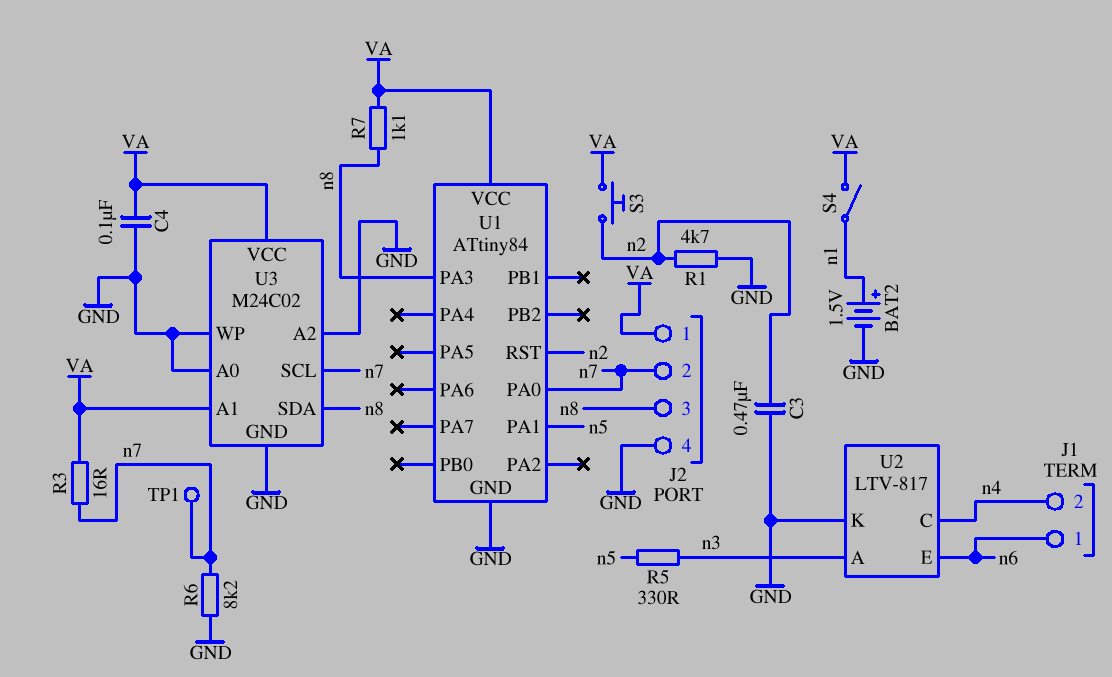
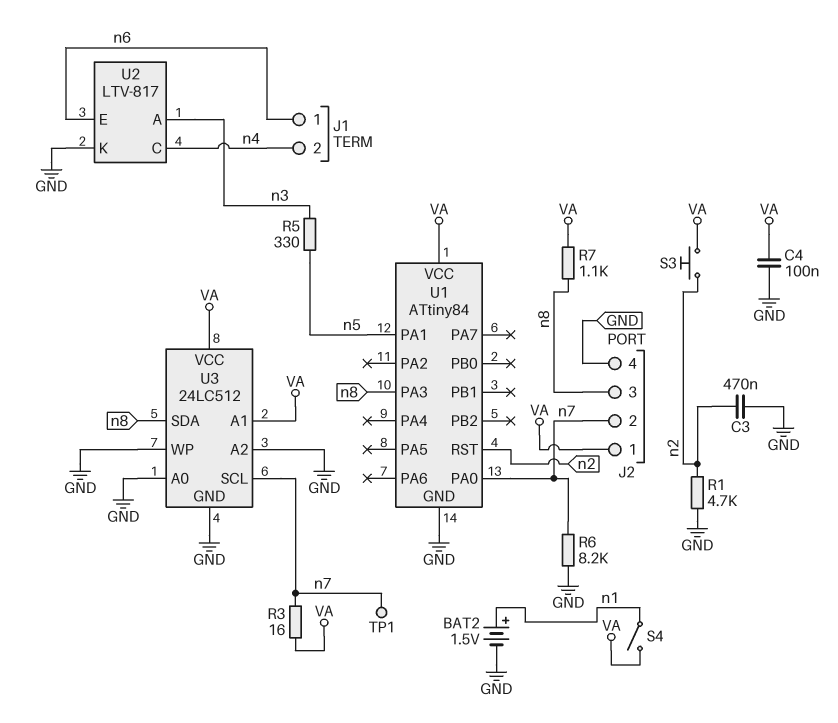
U3: M24C02 -> 24LC512

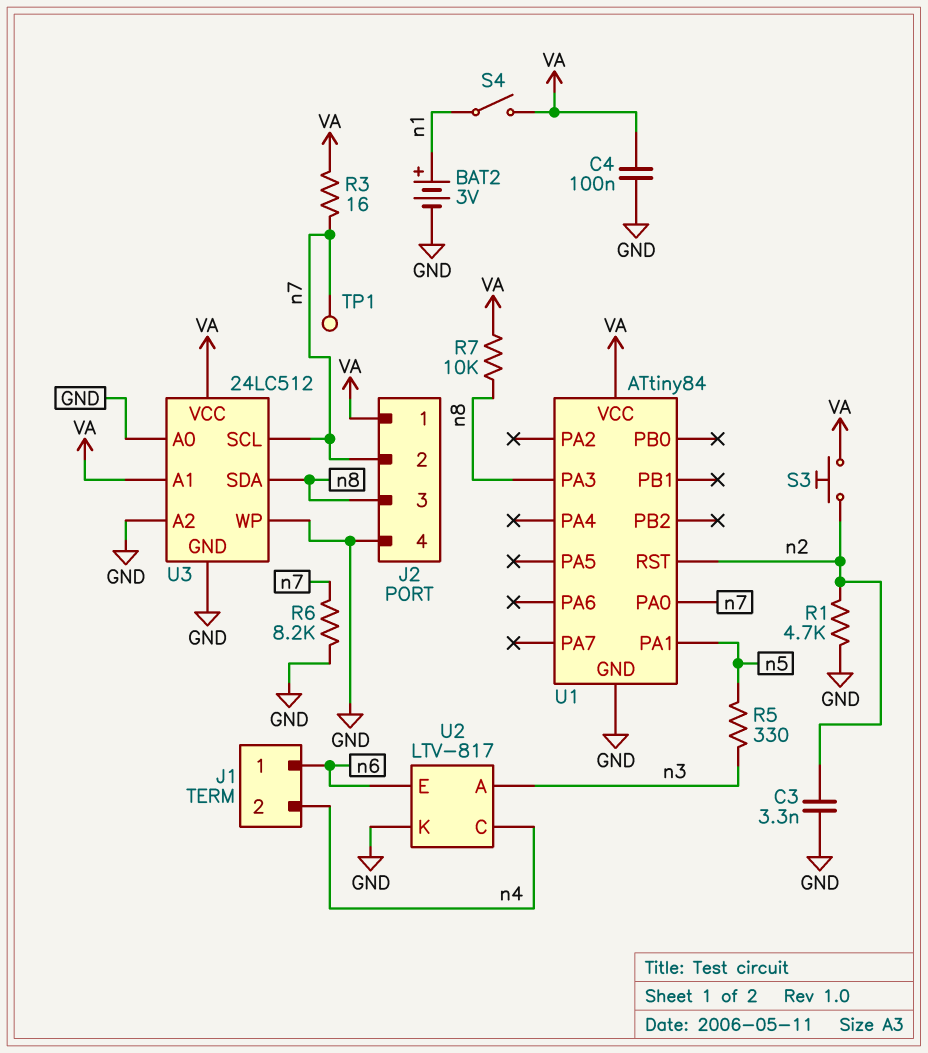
BAT2: 1.5V (plus n1, minus GND) -> 3V (plus n1, minus GND)
C3: 470nF (GND, n2) -> 3.3nF (GND, n2)
R7: 1.1k (VA, n8) -> 10k (VA, n8)

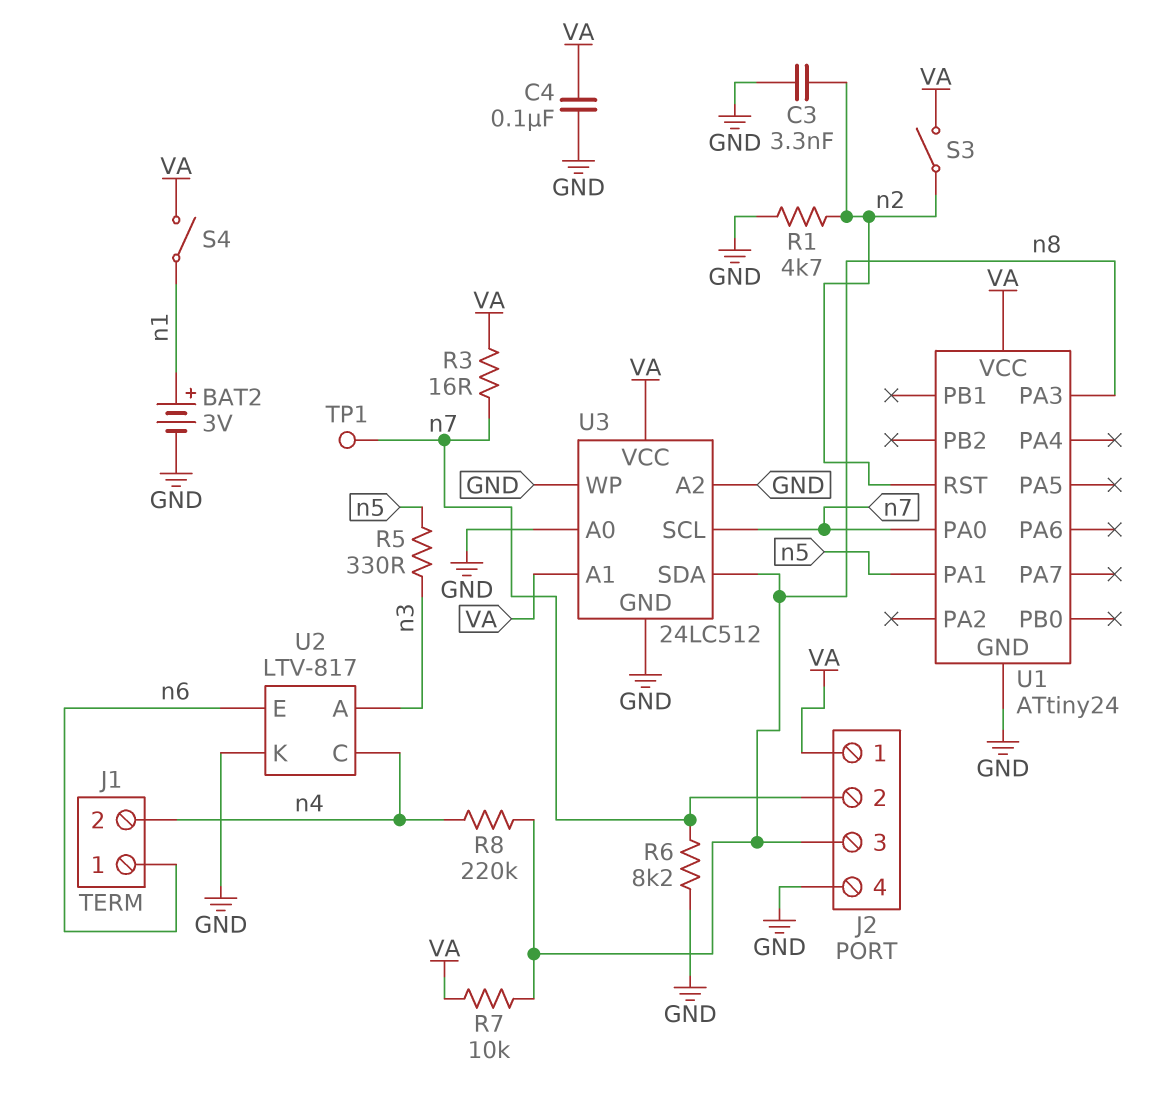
R8: none -> 220k (n4, n8)
S3: button (VA, n2) -> switch (VA, n2)
U1: ATtiny84 -> ATtiny24

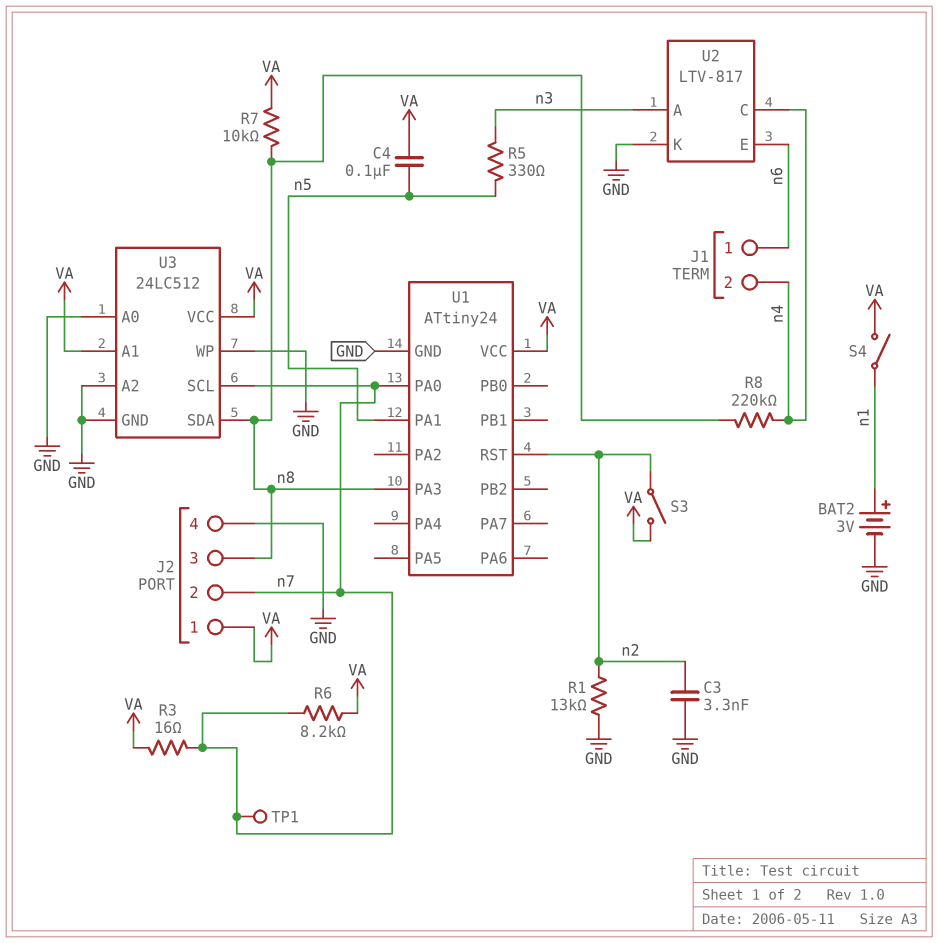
C4: 100nF (GND, VA) -> 100nF (VA, n5)
R1: 4.7k (GND, n2) -> 13k (GND, n2)
R6: 8.2k (GND, n7) -> 8.2k (VA, n7)

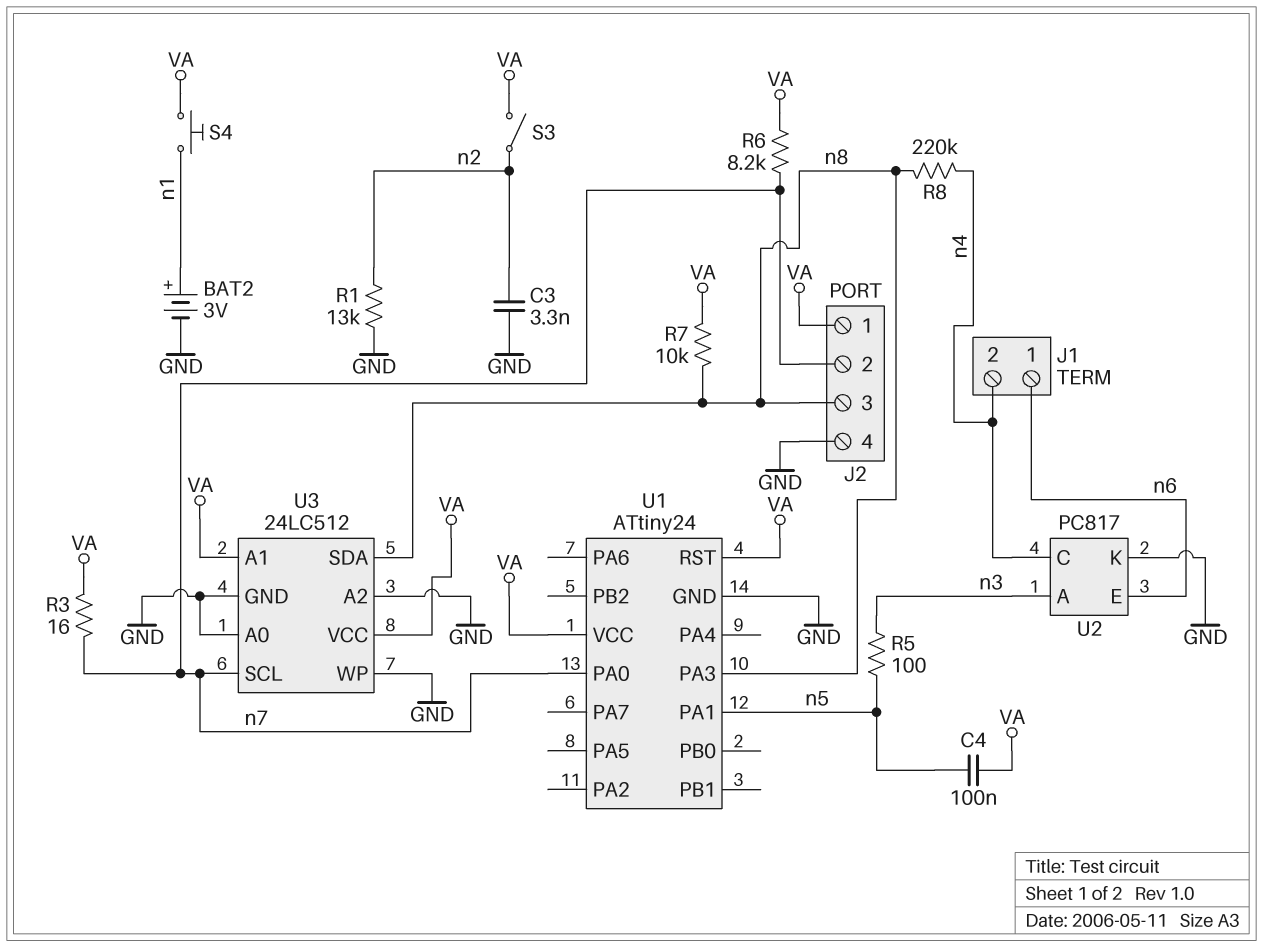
R5: 330 (n3, n5) -> 100 (n3, n5)
S4: switch (VA, n1) -> button (VA, n1)
TP1: test point (n7) -> none
U1 pin RST: n2 -> VA
U2: LTV-817 -> PC817

